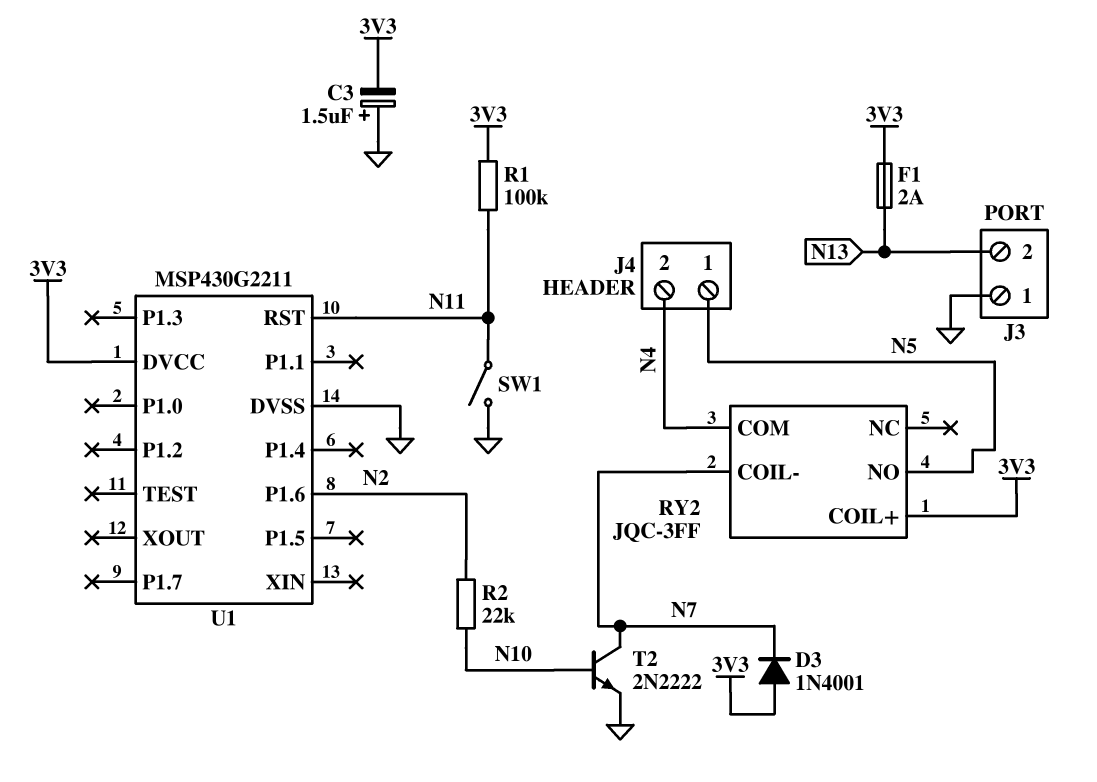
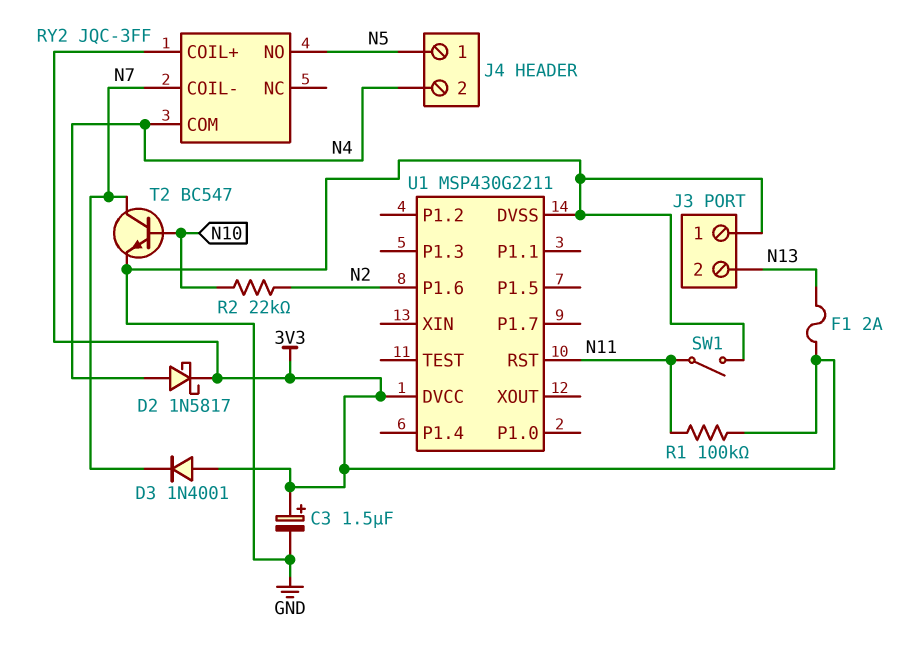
C3: 1.5uF (plus GND, minus 3V3) -> 1.5uF (plus 3V3, minus GND)
D2: none -> schottky 1N5817 (A N4, K 3V3)
T2: NPN 2N2222 (B N10, C N7, E GND) -> NPN BC547 (B N10, C N7, E GND)

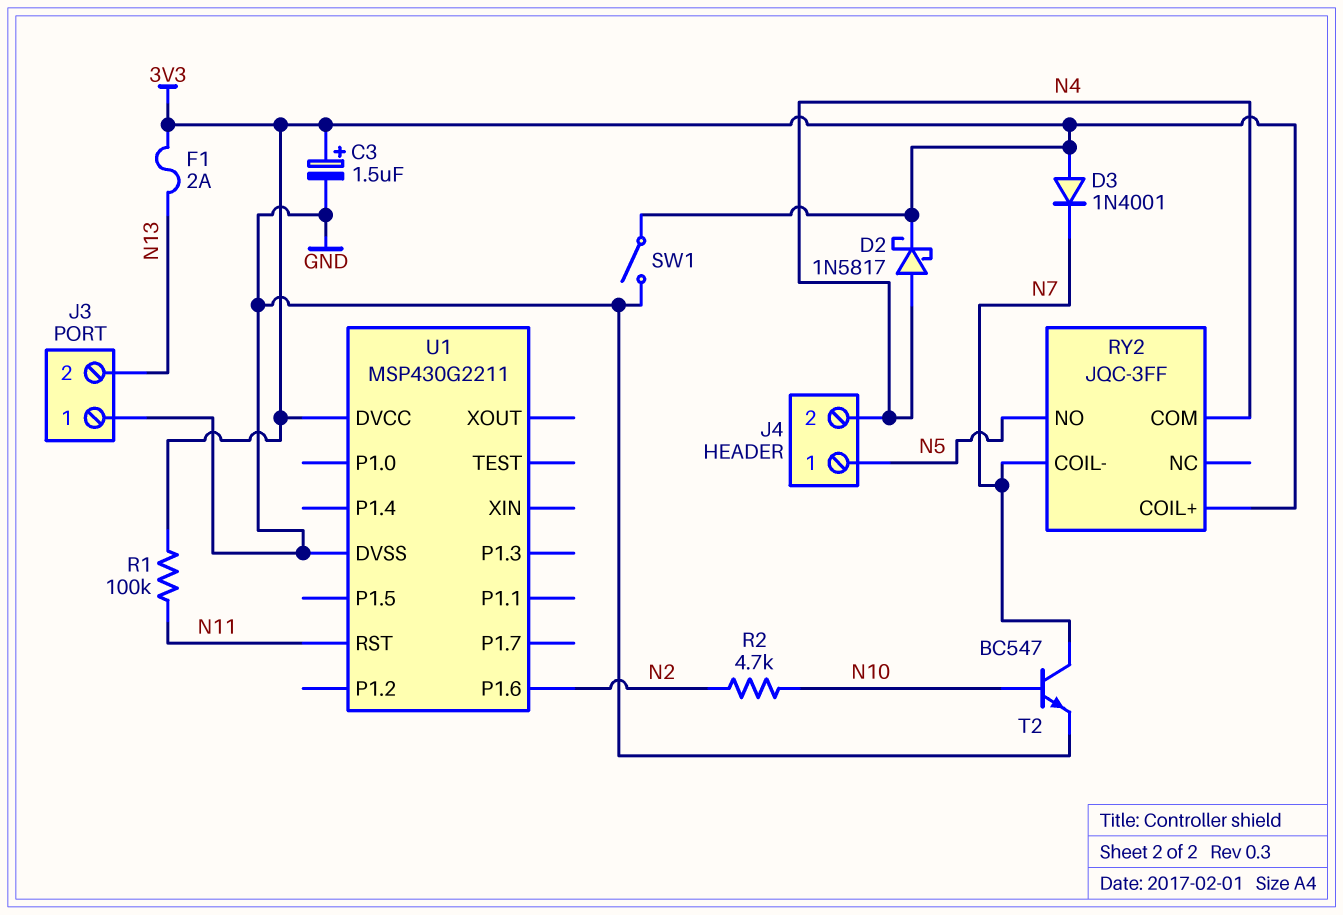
R2: 22k (N2, N10) -> 4.7k (N2, N10)
SW1: switch (GND, N11) -> switch (3V3, GND)

